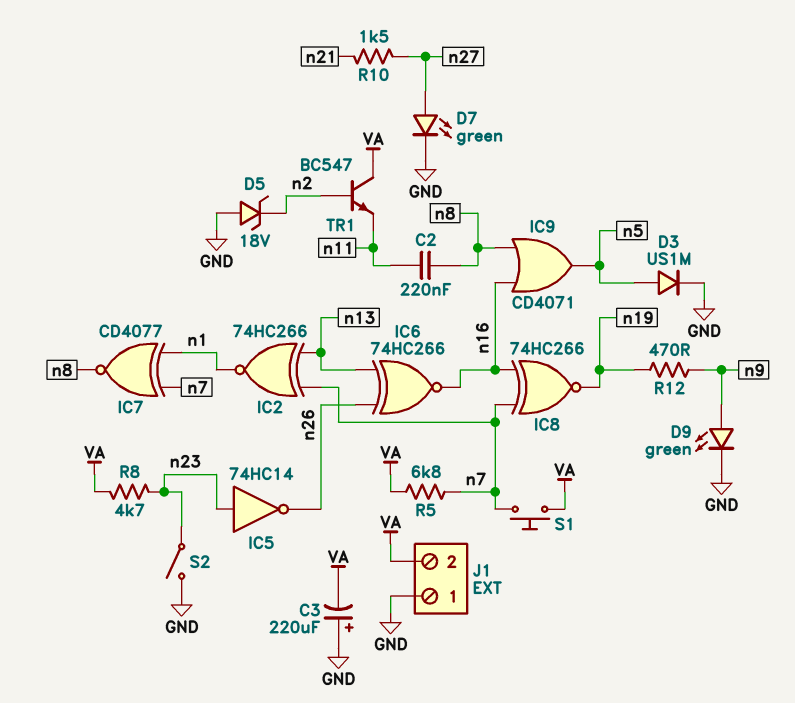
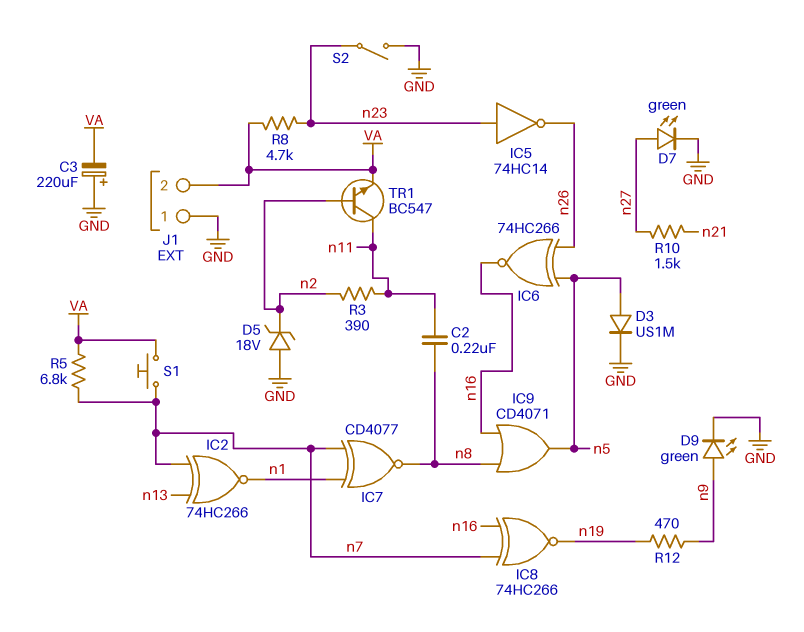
IC6: XNOR 74HC266 (in n13, in n26, out n16) -> XNOR 74HC266 (in n5, in n26, out n16)
R3: none -> 390 (n2, n11)
TR1: NPN BC547 (B n2, C VA, E n11) -> NPN BC547 (B n2, C n11, E VA)

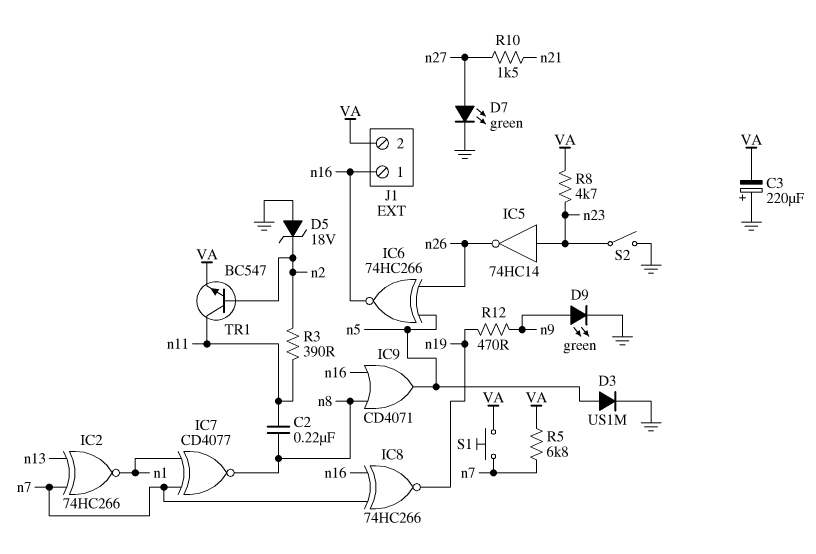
J1 pin 1: GND -> n16

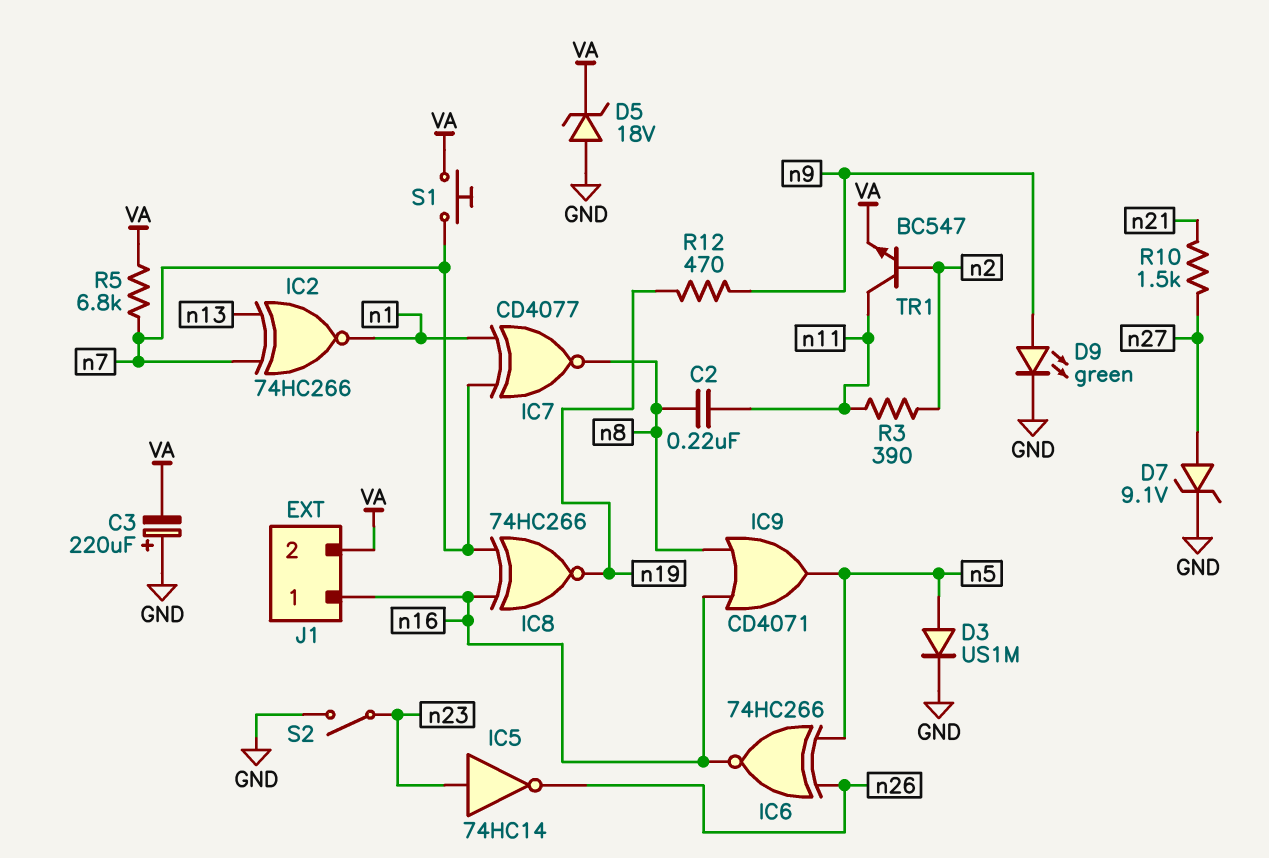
D5: zener 18V (A GND, K n2) -> zener 18V (A GND, K VA)
D7: LED green (A n27, K GND) -> zener 9.1V (A n27, K GND)
R8: 4.7k (VA, n23) -> none

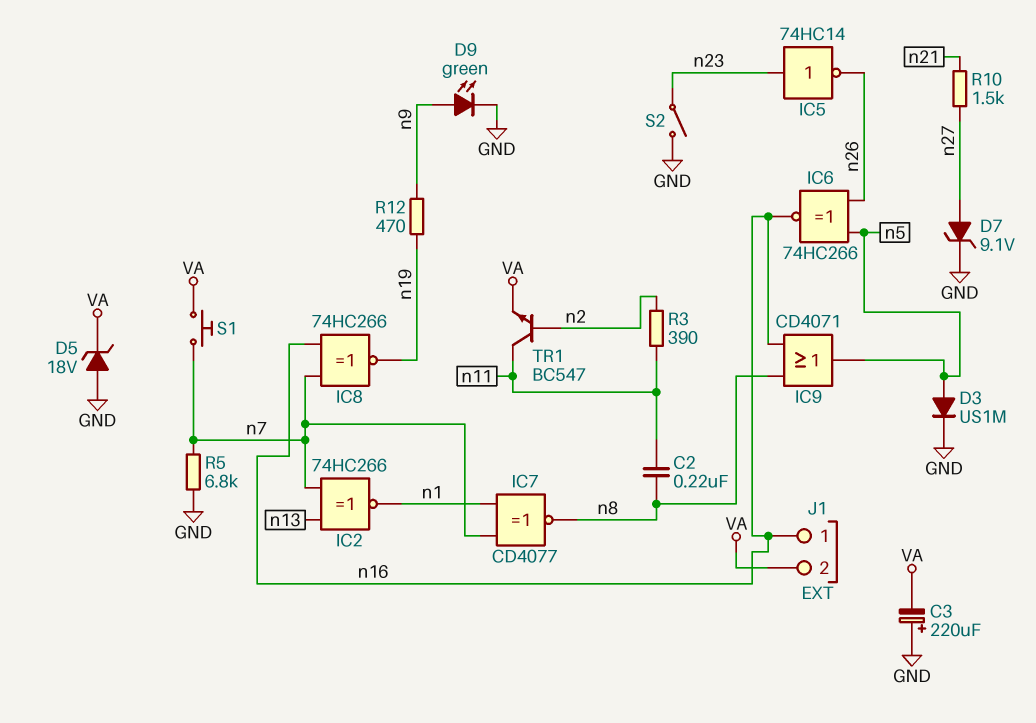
R5: 6.8k (VA, n7) -> 6.8k (GND, n7)

